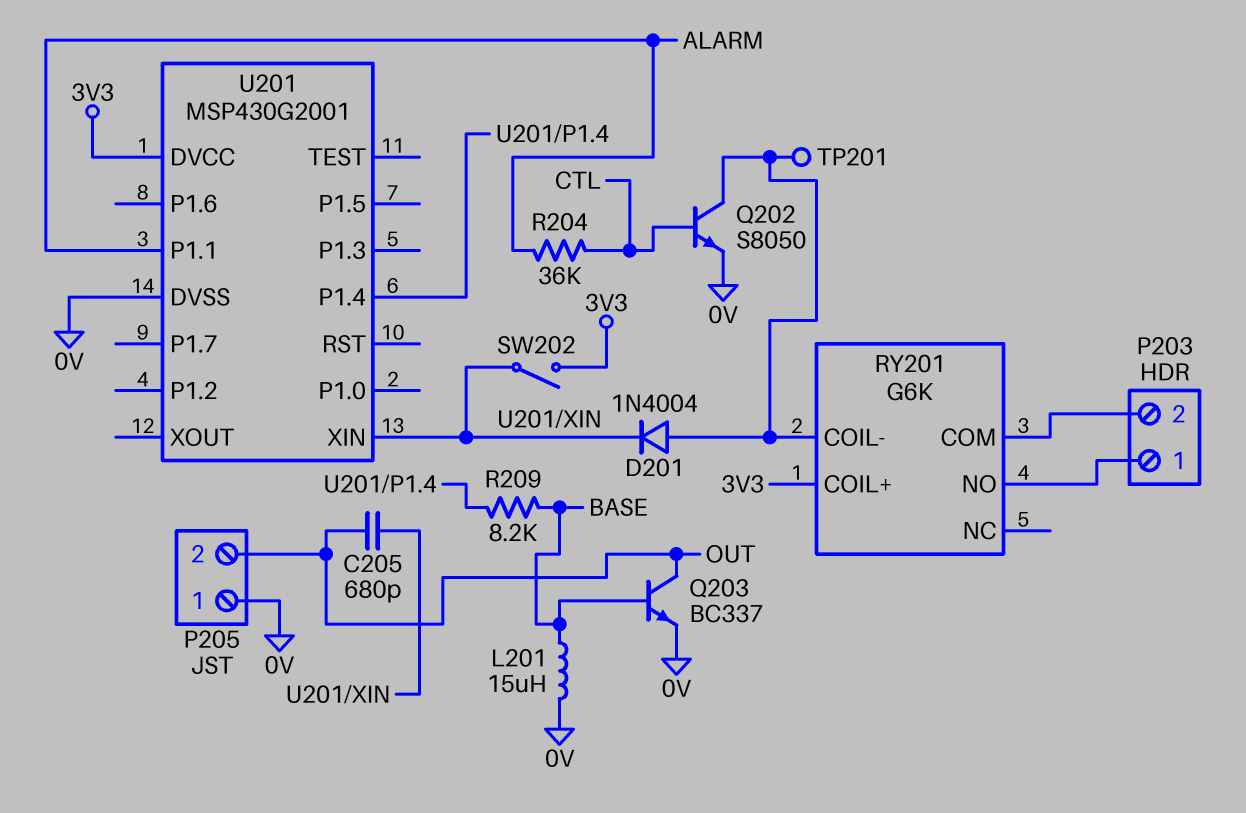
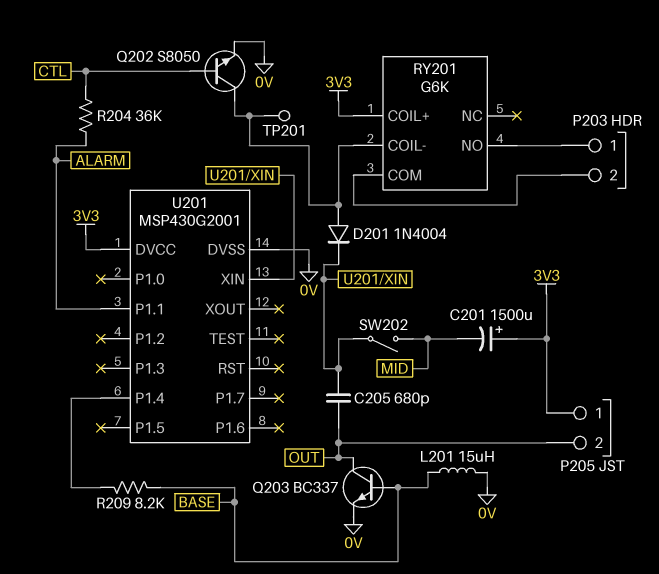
C201: none -> 1500uF (plus 3V3, minus MID)
P205 pin 1: 0V -> 3V3
SW202: switch (3V3, U201/XIN) -> switch (MID, U201/XIN)

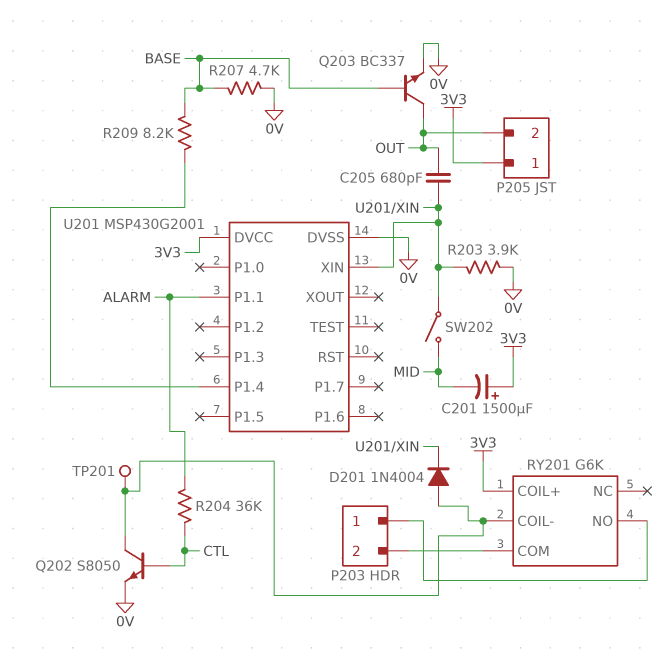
L201: 15uH (0V, BASE) -> none
R203: none -> 3.9k (0V, U201/XIN)
R207: none -> 4.7k (0V, BASE)

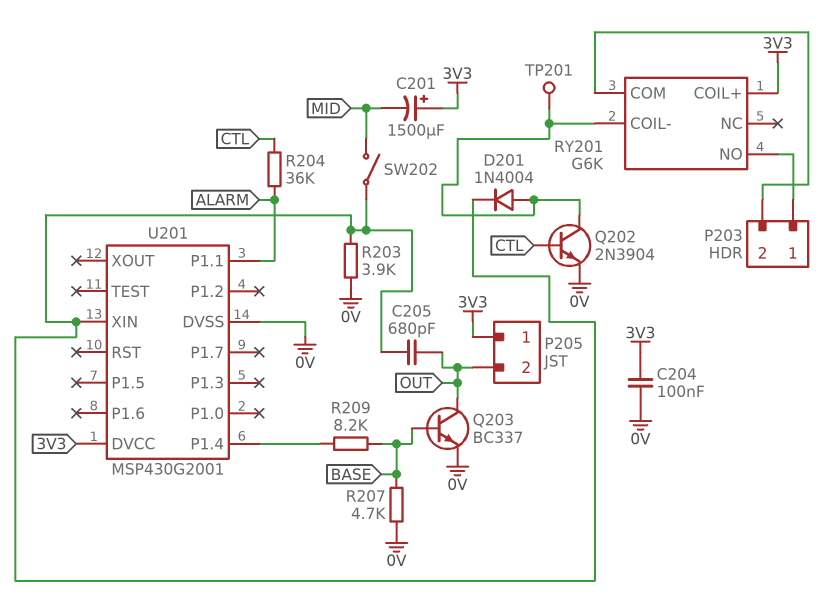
C204: none -> 100nF (0V, 3V3)
Q202: NPN S8050 (B CTL, C RY201/COIL-, E 0V) -> NPN 2N3904 (B CTL, C RY201/COIL-, E 0V)

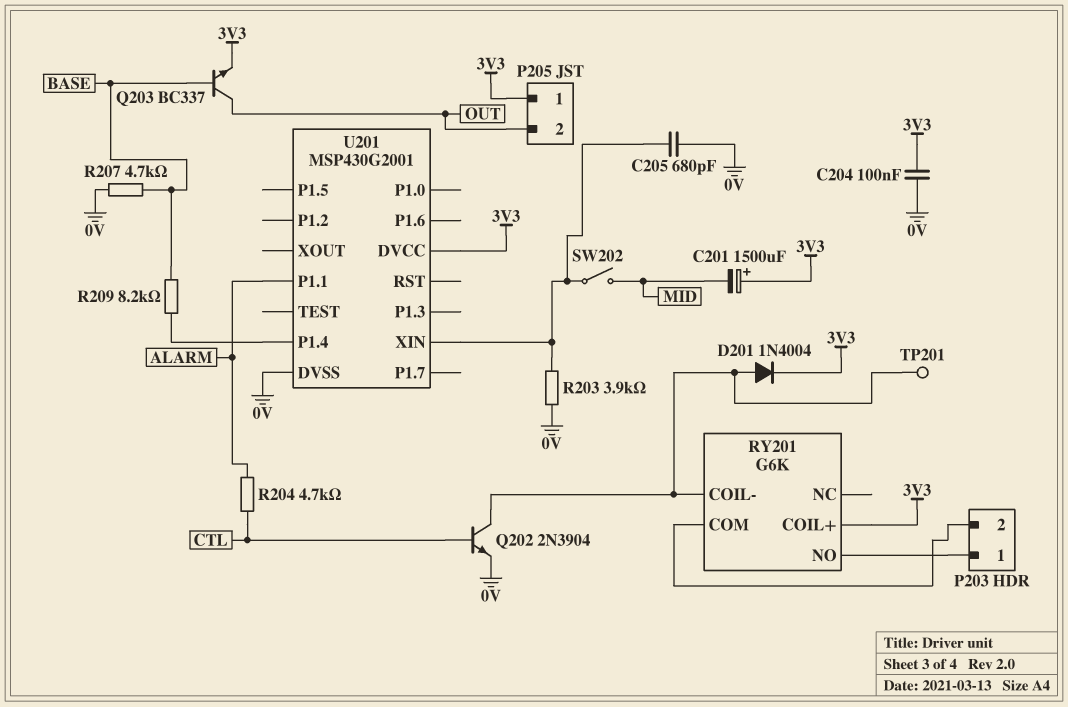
C205: 680pF (OUT, U201/XIN) -> 680pF (0V, U201/XIN)
D201: diode 1N4004 (A RY201/COIL-, K U201/XIN) -> diode 1N4004 (A RY201/COIL-, K 3V3)
Q203: NPN BC337 (B BASE, C OUT, E 0V) -> NPN BC337 (B BASE, C OUT, E 3V3)
R204: 36k (ALARM, CTL) -> 4.7k (ALARM, CTL)

